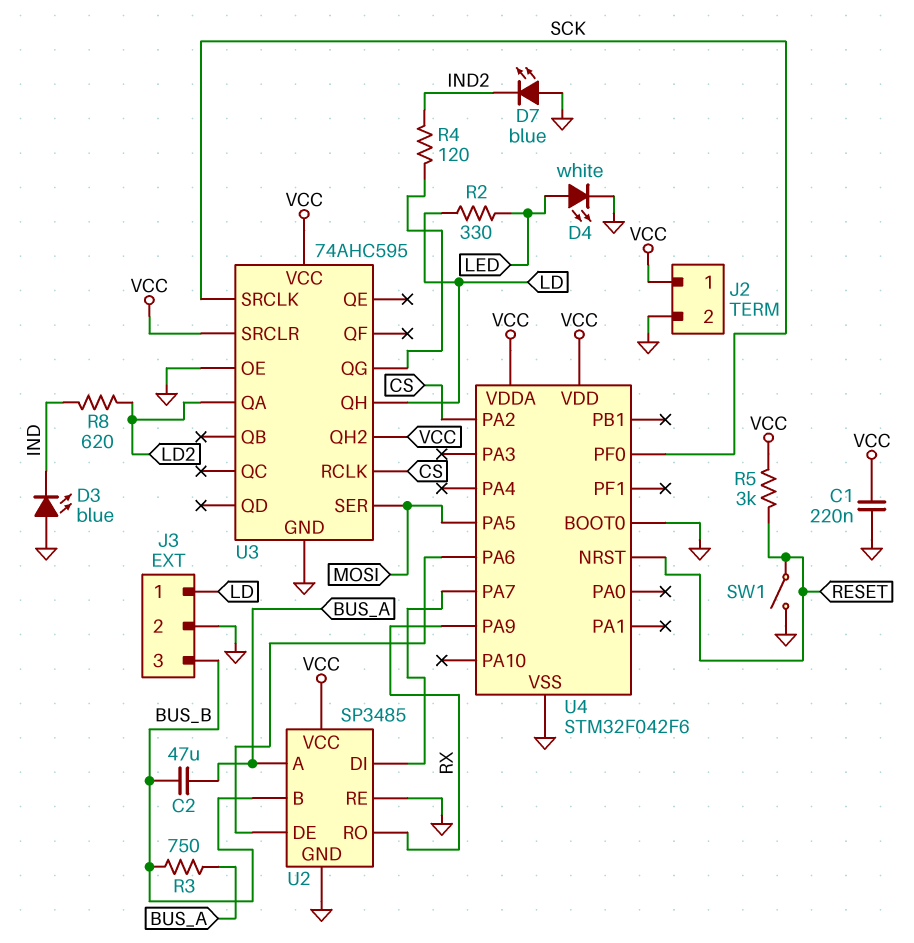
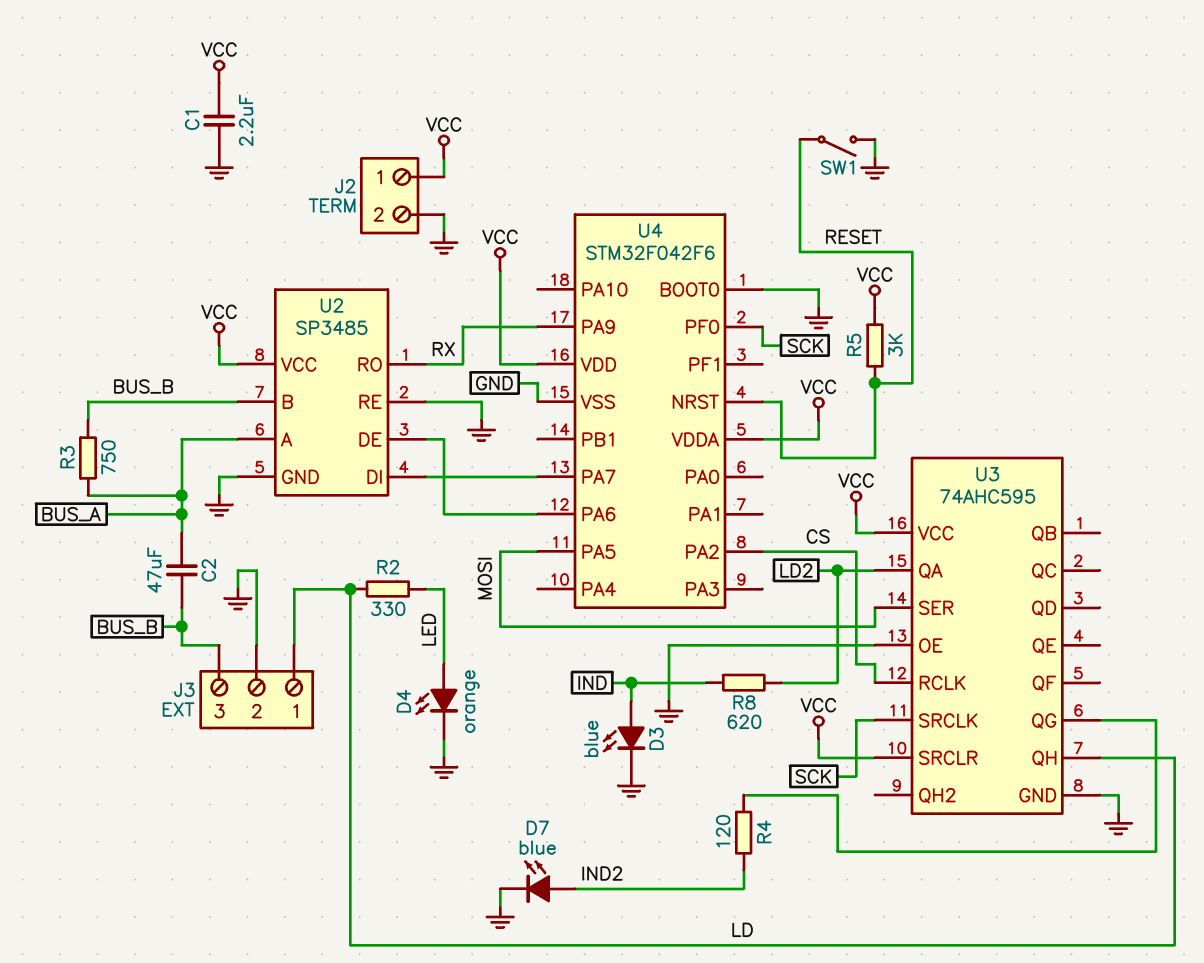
C1: 220nF (GND, VCC) -> 2.2uF (GND, VCC)
D3: LED blue (A GND, K IND) -> LED blue (A IND, K GND)
D4: LED white (A LED, K GND) -> LED orange (A LED, K GND)
D7: LED blue (A GND, K IND2) -> LED blue (A IND2, K GND)
U3 pin QH2: VCC -> none

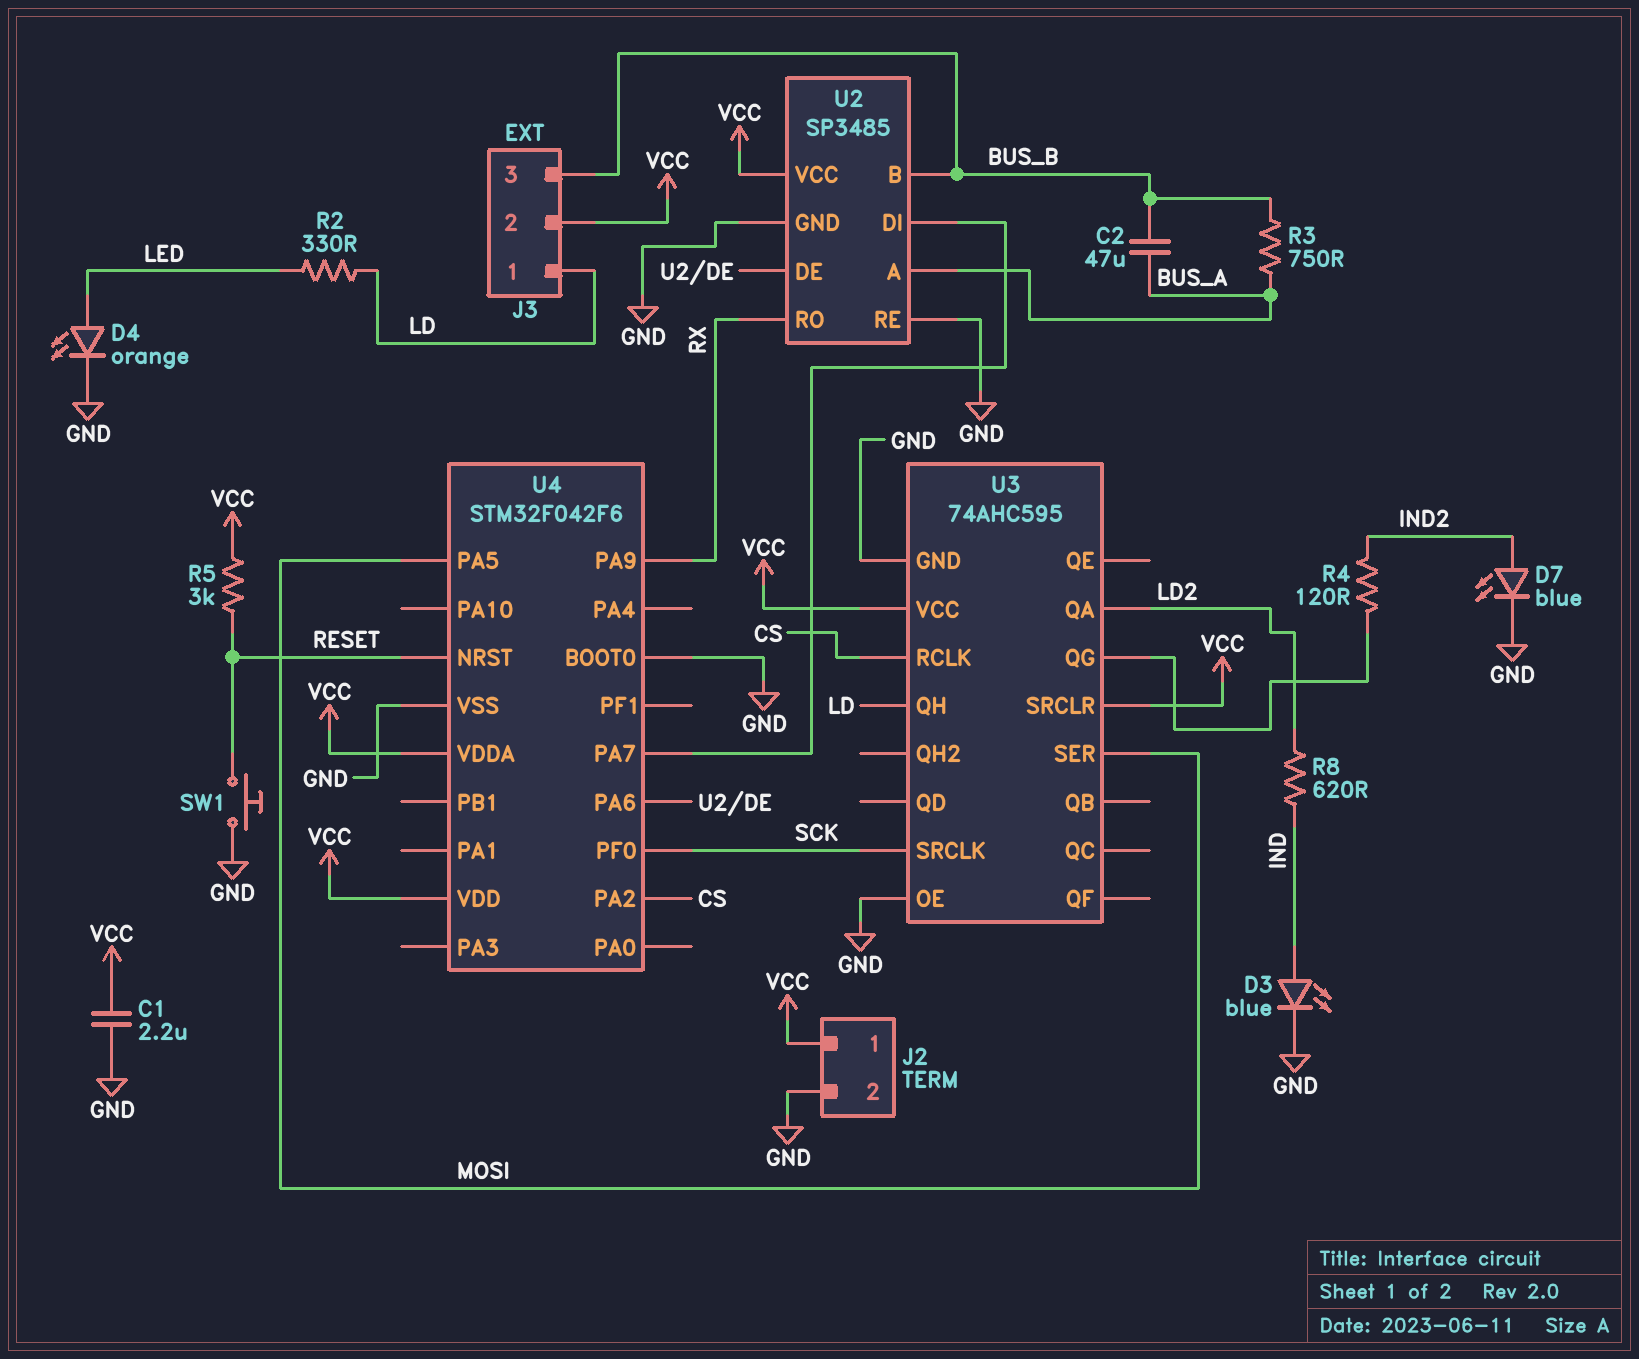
J3 pin 2: GND -> VCC
SW1: switch (GND, RESET) -> button (GND, RESET)

